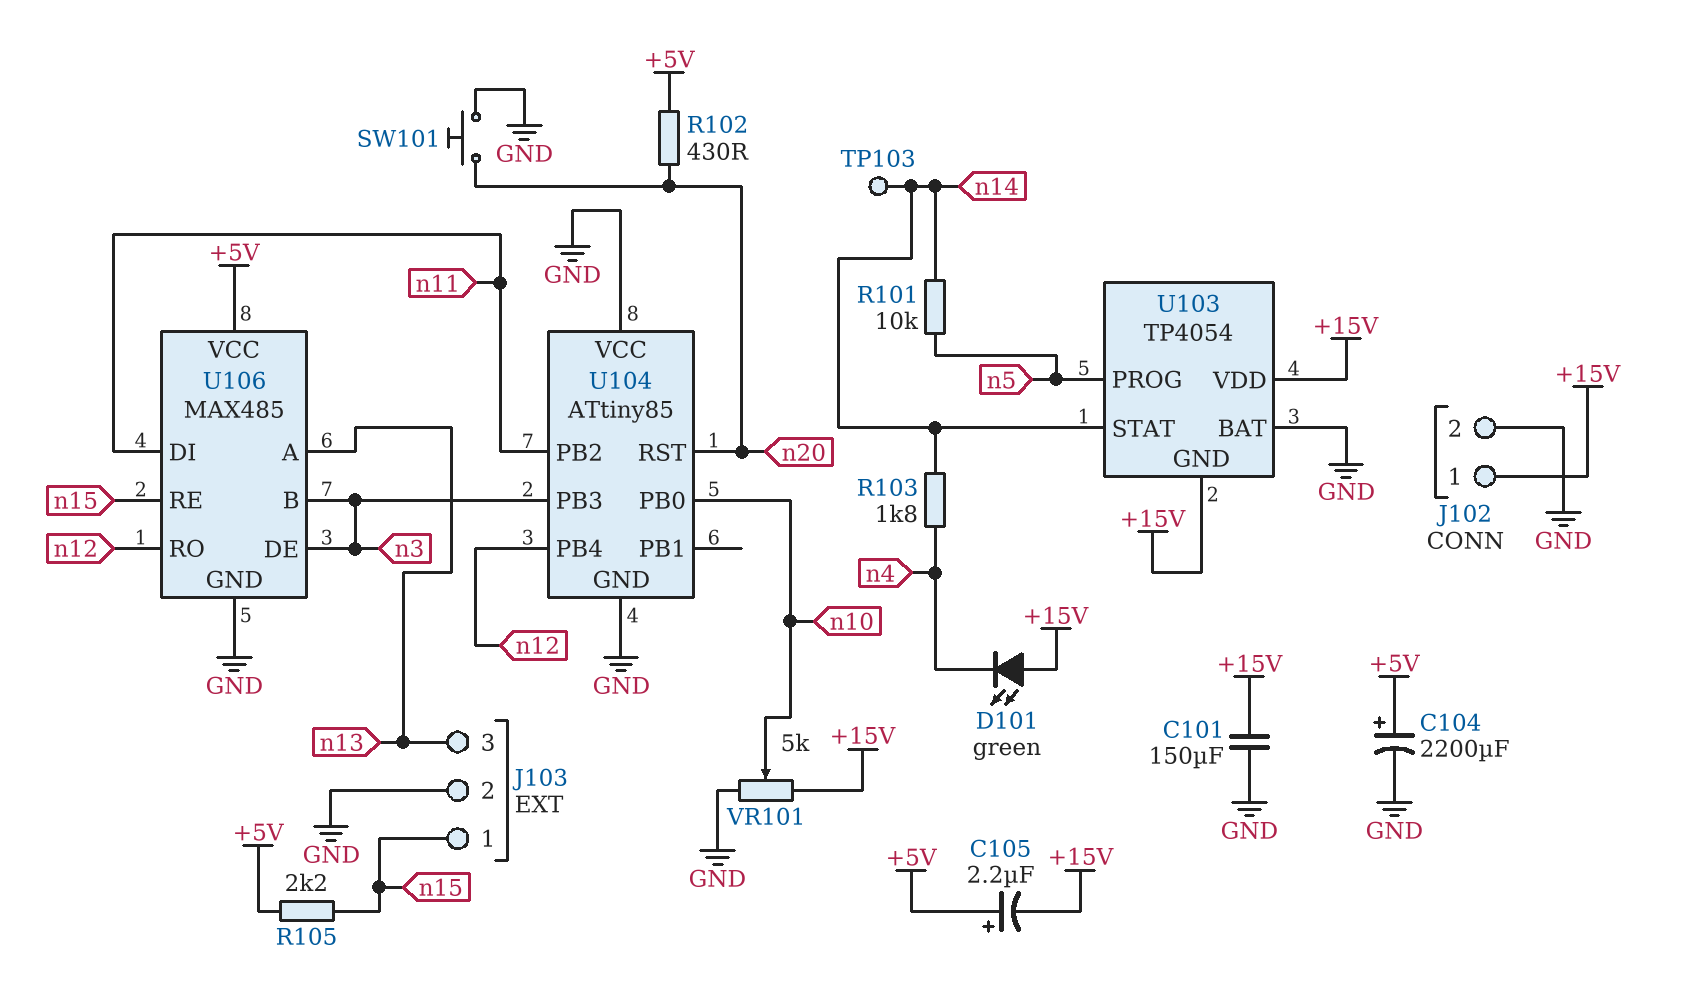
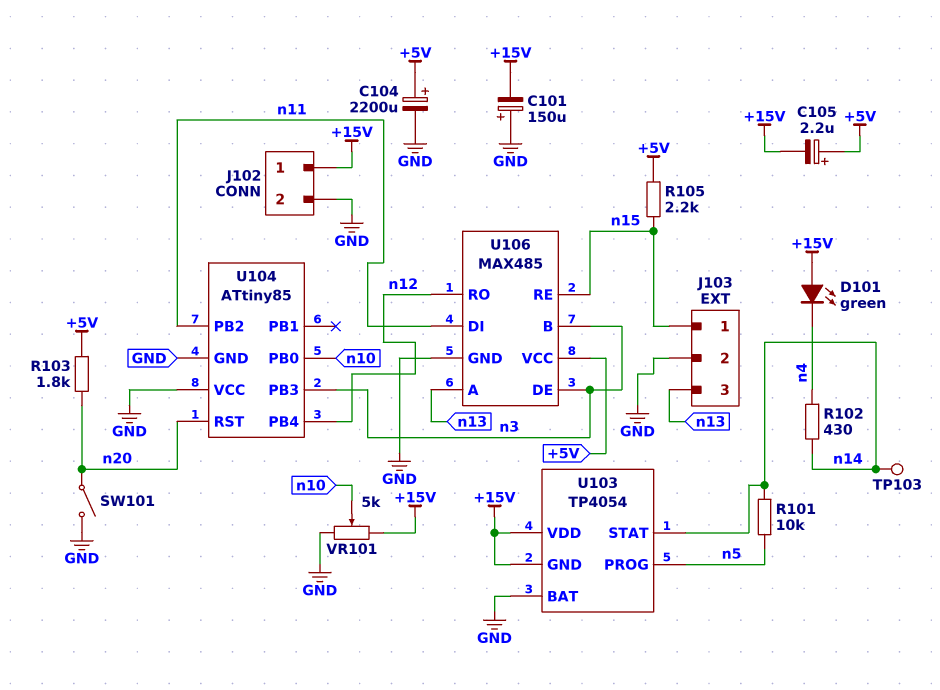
C101: 150uF (+15V, GND) -> 150uF (plus GND, minus +15V)
R102: 430 (+5V, n20) -> 430 (n4, n14)
R103: 1.8k (n4, n14) -> 1.8k (+5V, n20)
SW101: button (GND, n20) -> switch (GND, n20)

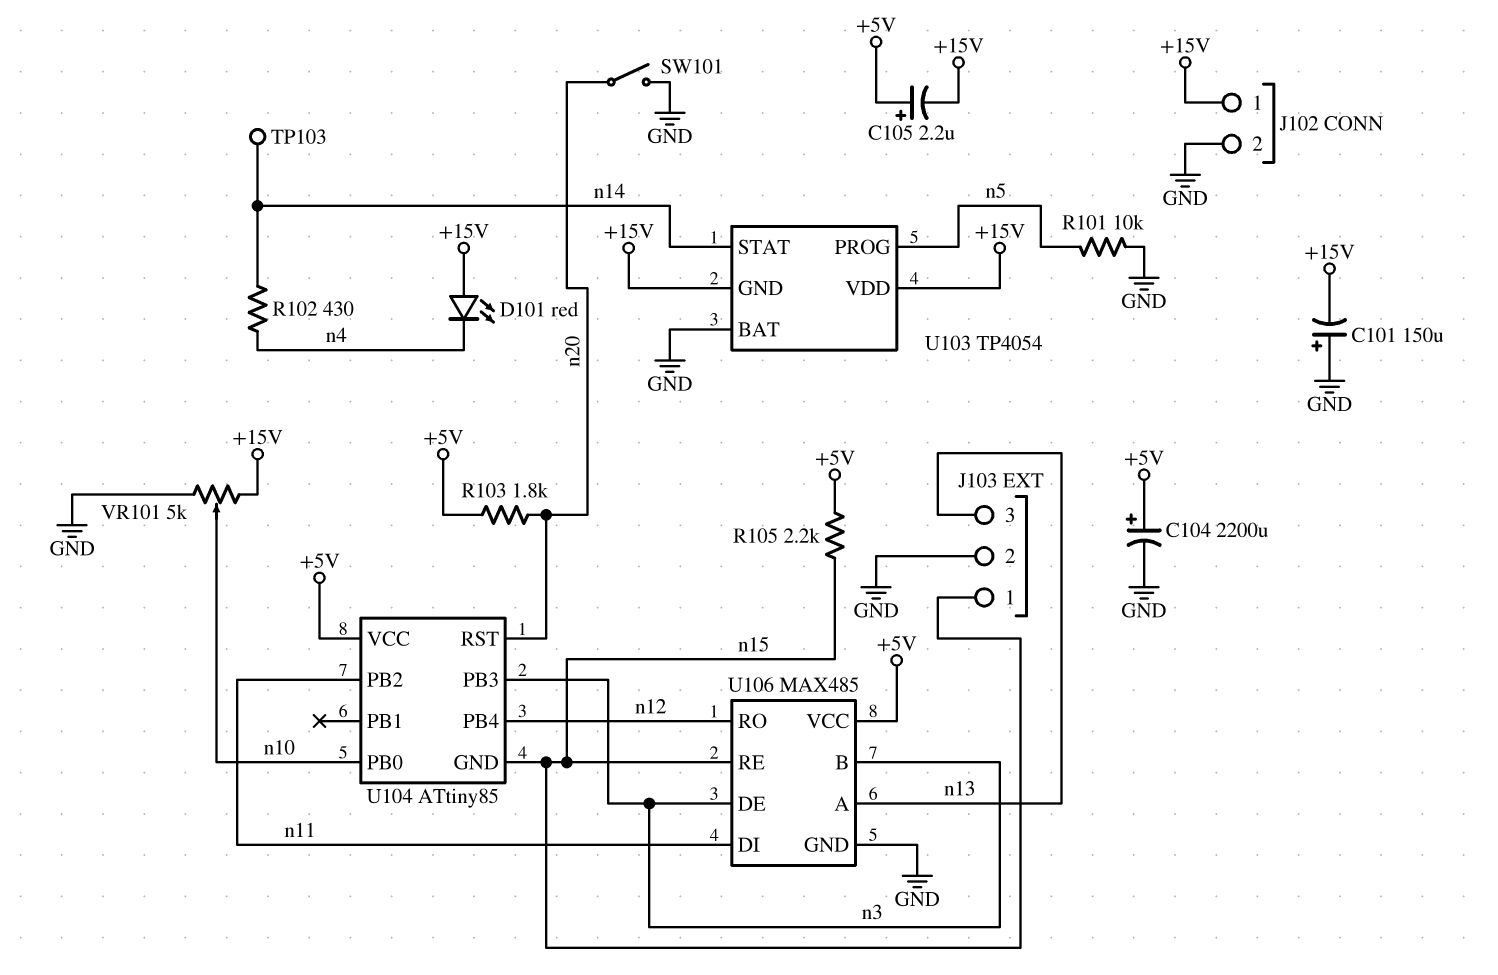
D101: LED green (A +15V, K n4) -> LED red (A +15V, K n4)
R101: 10k (n5, n14) -> 10k (GND, n5)
U104 pin GND: GND -> n15
U104 pin VCC: GND -> +5V

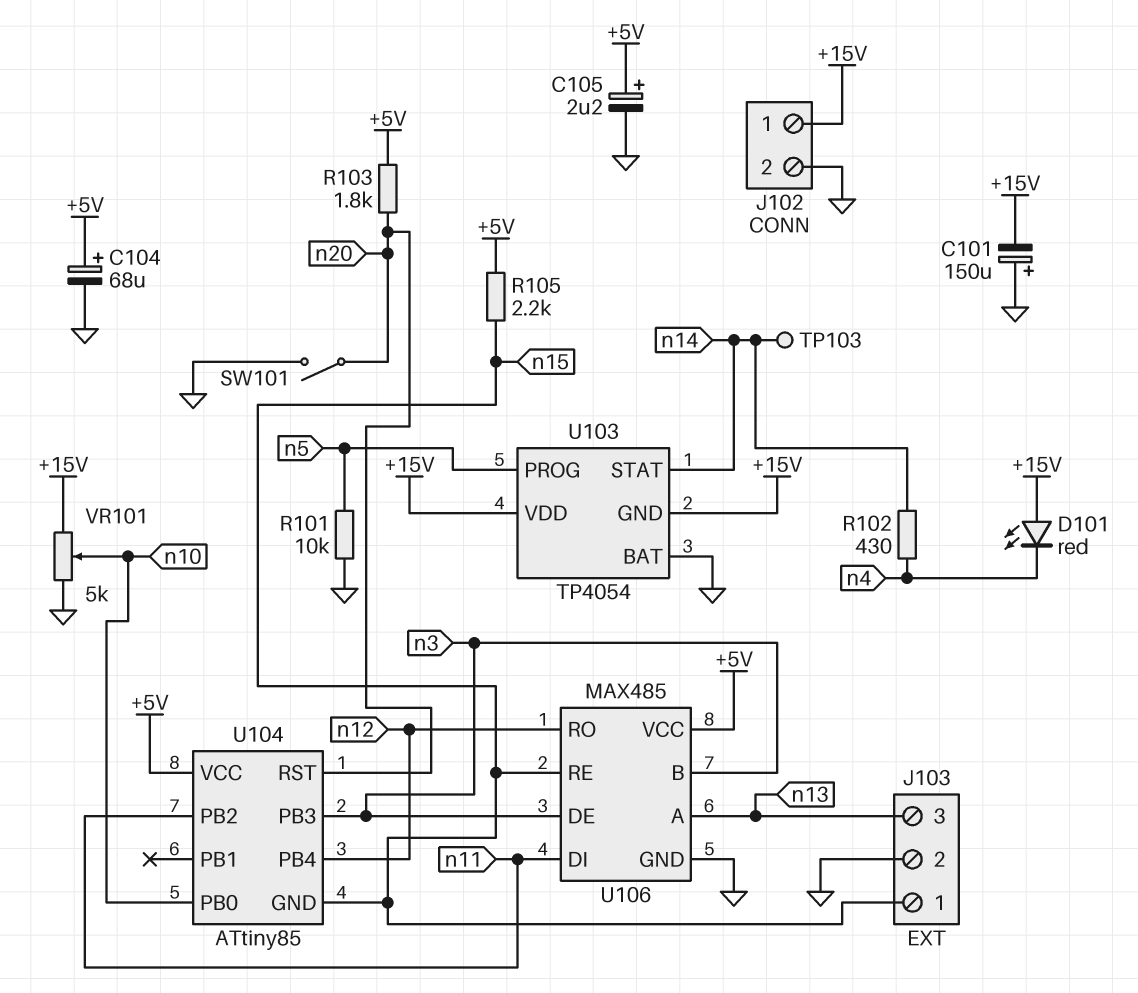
C104: 2200uF (plus +5V, minus GND) -> 68uF (plus +5V, minus GND)
C105: 2.2uF (plus +5V, minus +15V) -> 2.2uF (plus +5V, minus GND)

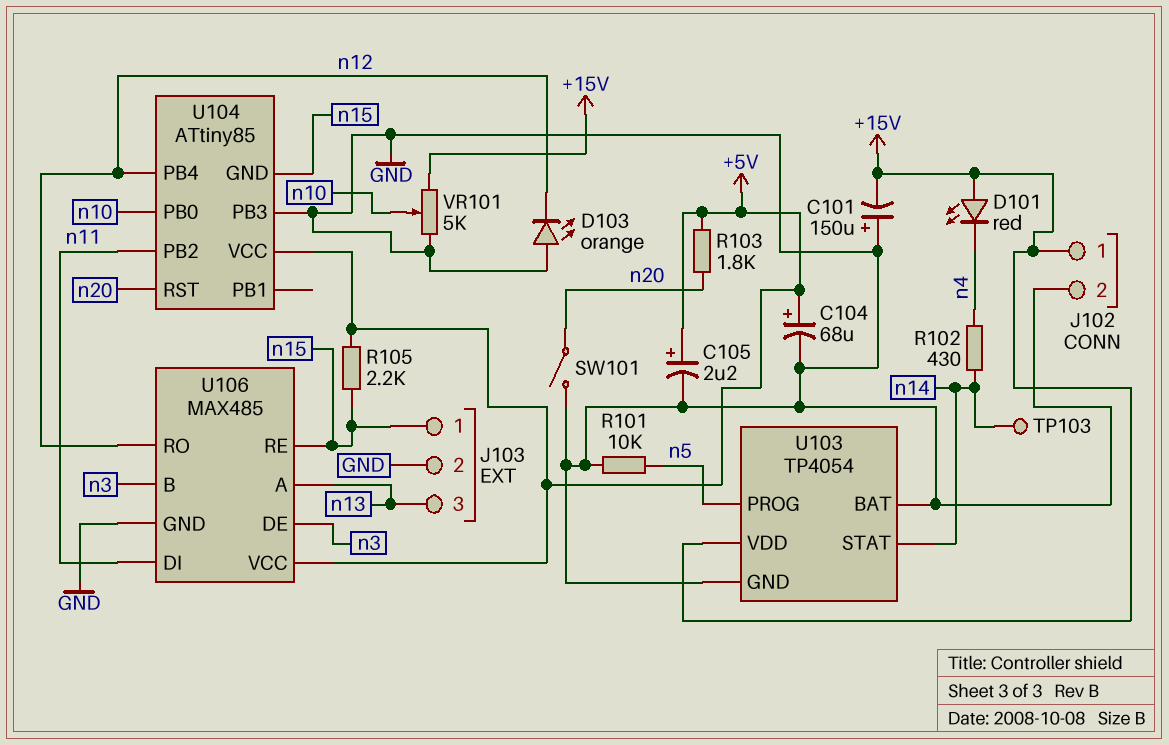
D103: none -> LED orange (A GND, K n12)
U103 pin GND: +15V -> GND
U104 pin PB3: n3 -> GND

